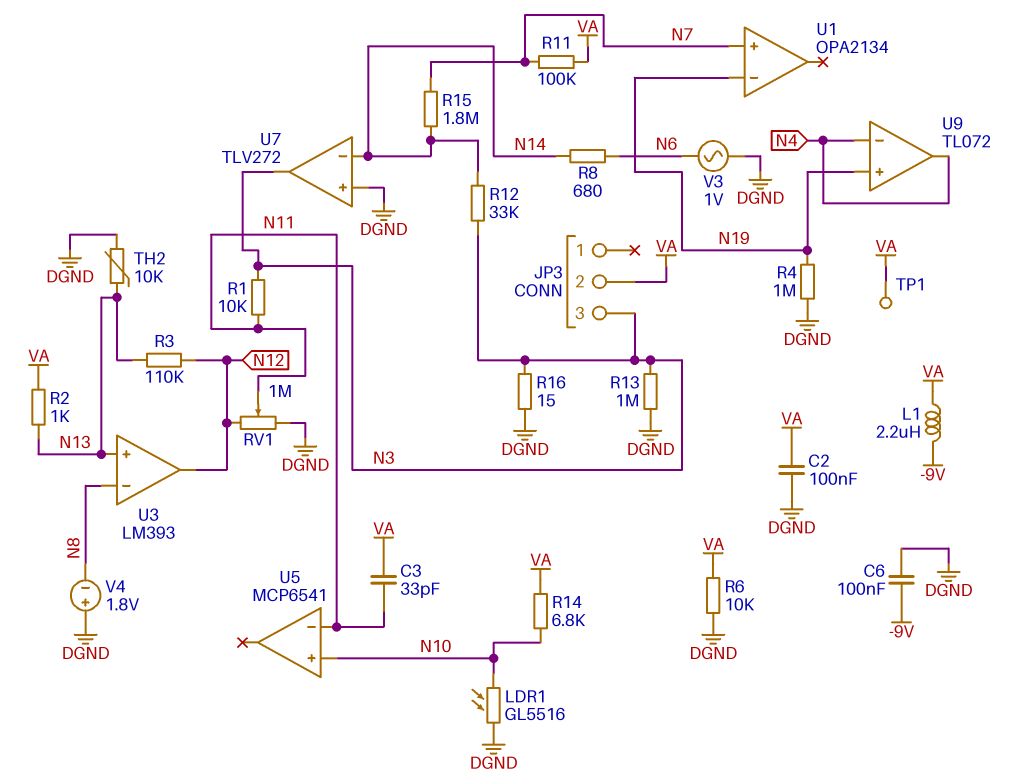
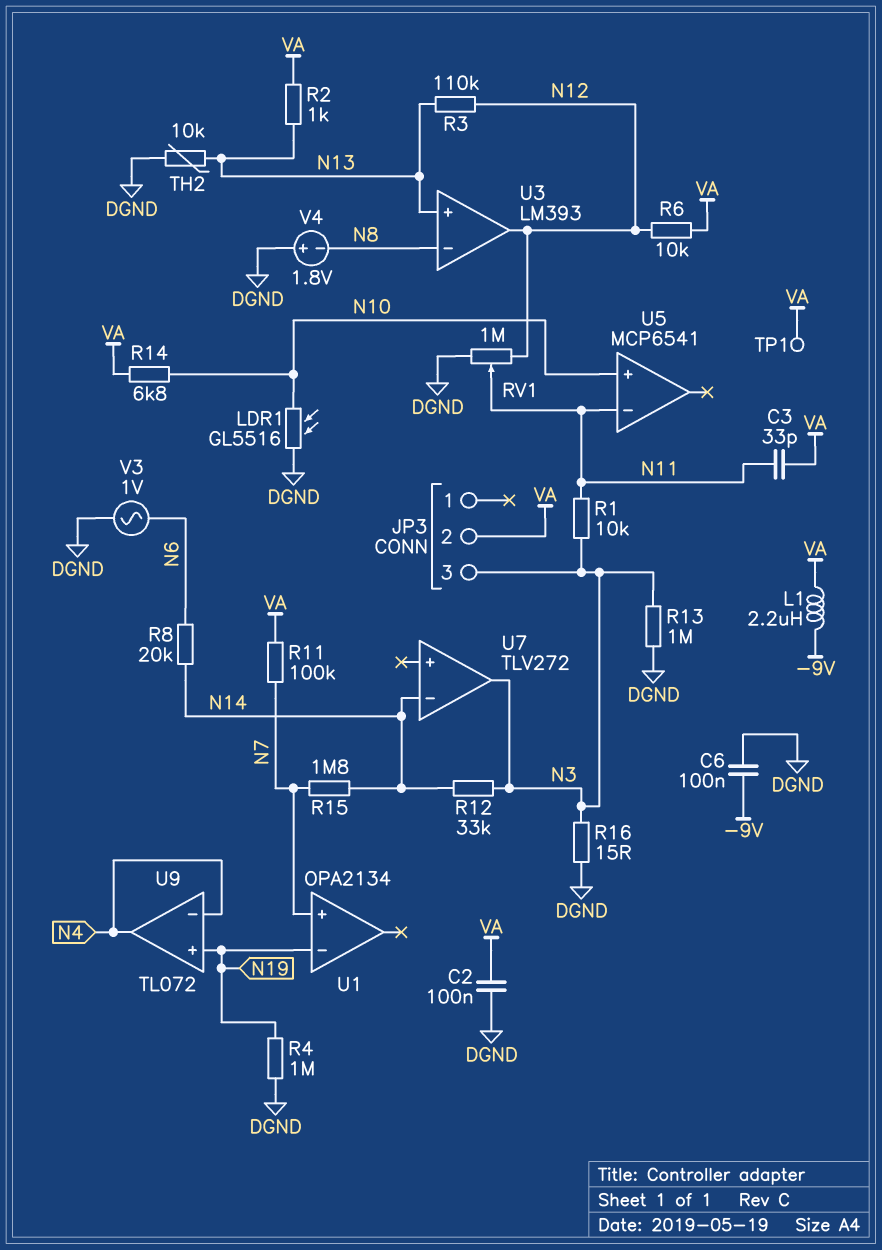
R6: 10k (DGND, VA) -> 10k (N12, VA)
R8: 680 (N6, N14) -> 20k (N6, N14)
U7 pin in+: DGND -> none

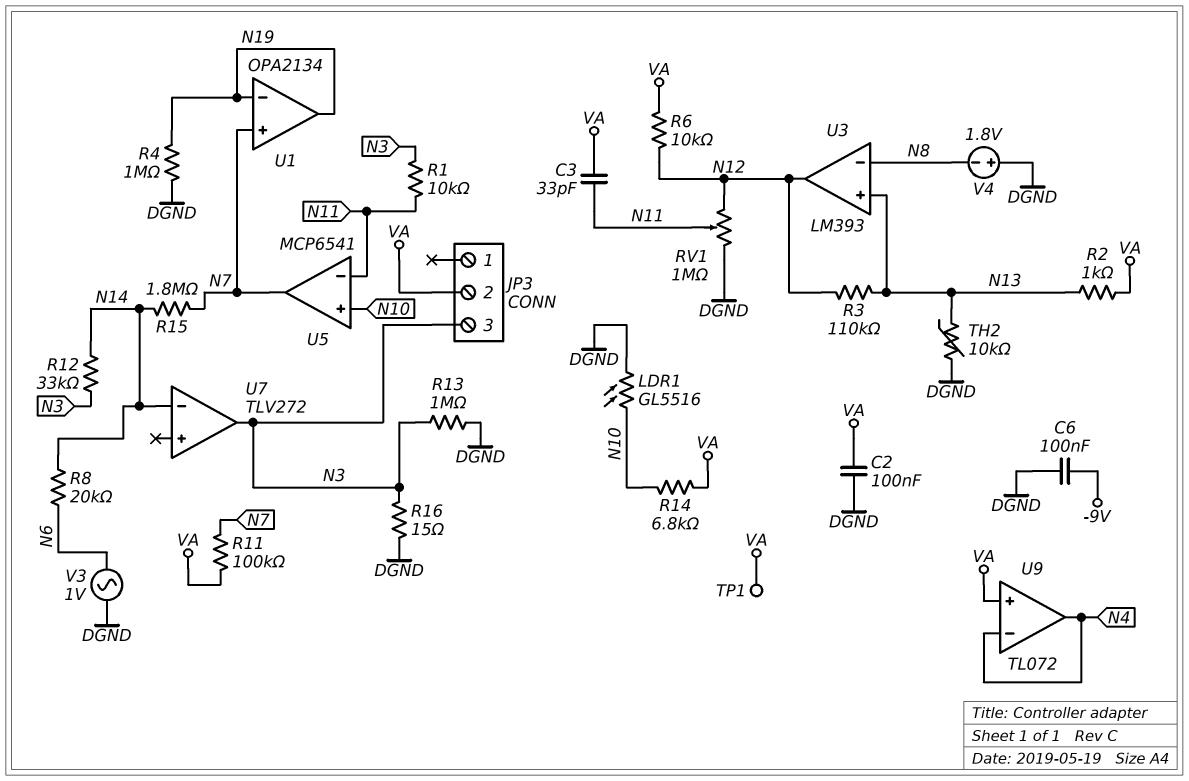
L1: 2.2uH (-9V, VA) -> none
U1 pin out: none -> N19
U5 pin out: none -> N7
U9 pin in+: N19 -> VA

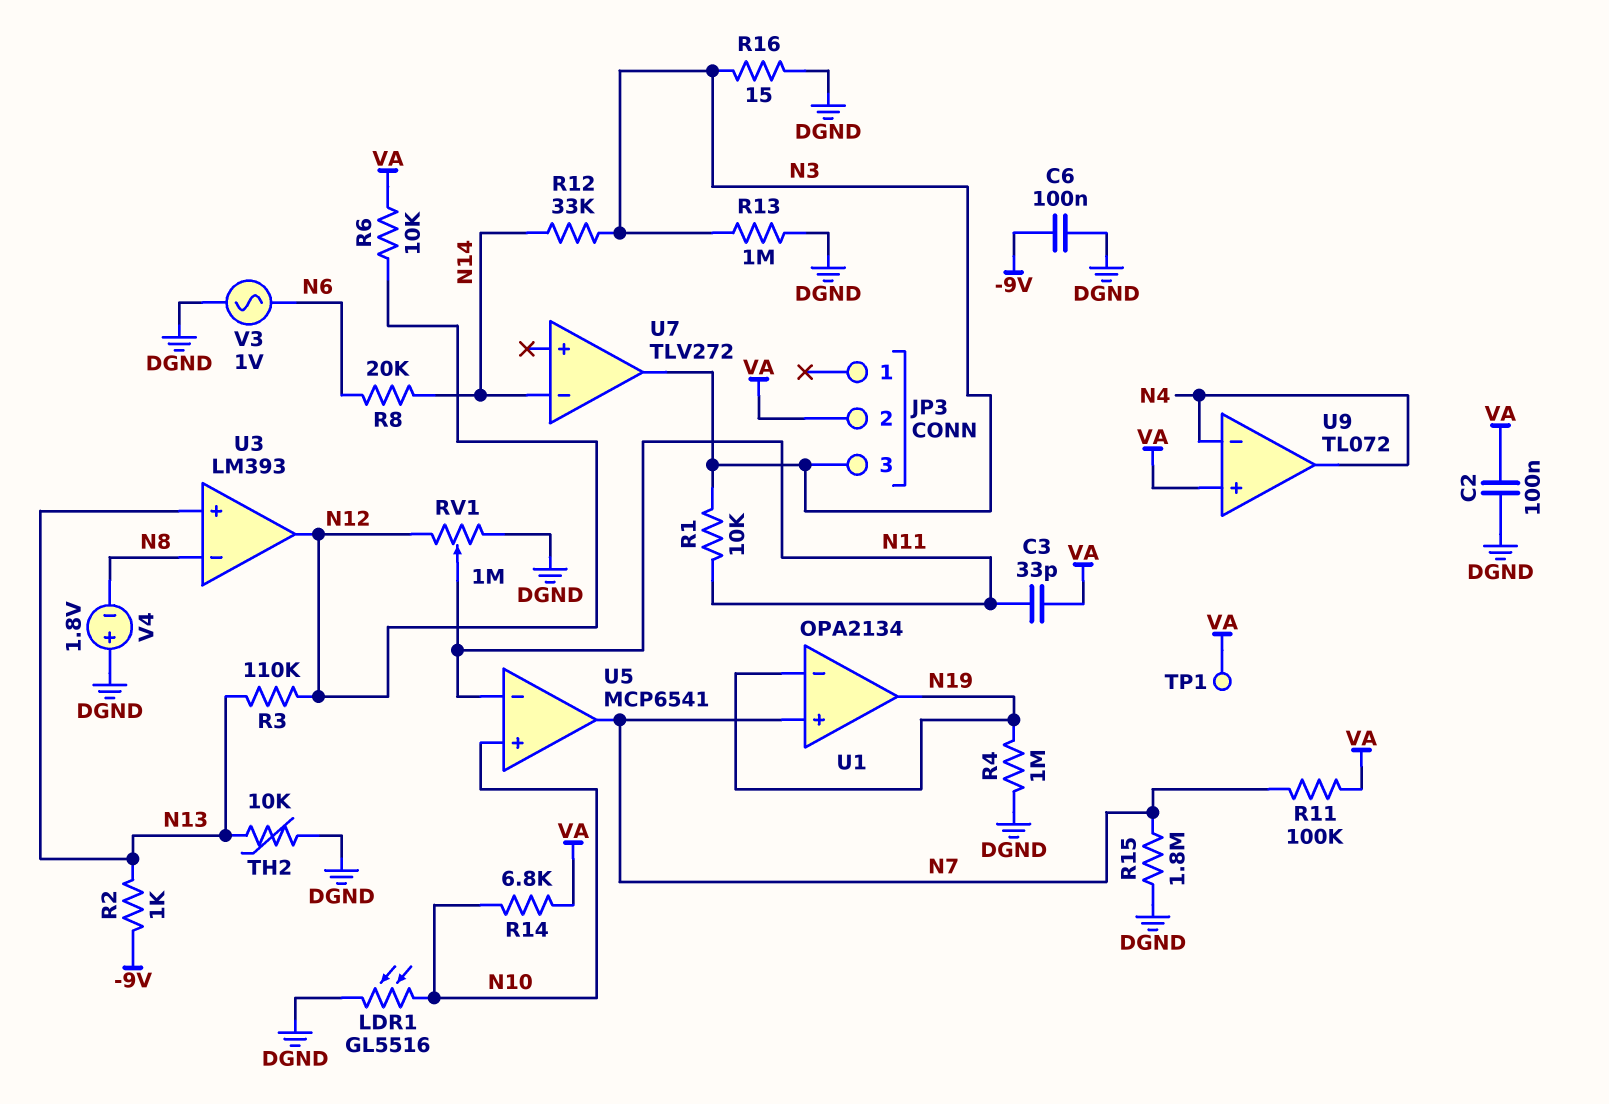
R2: 1k (N13, VA) -> 1k (-9V, N13)
R15: 1.8M (N7, N14) -> 1.8M (DGND, N7)

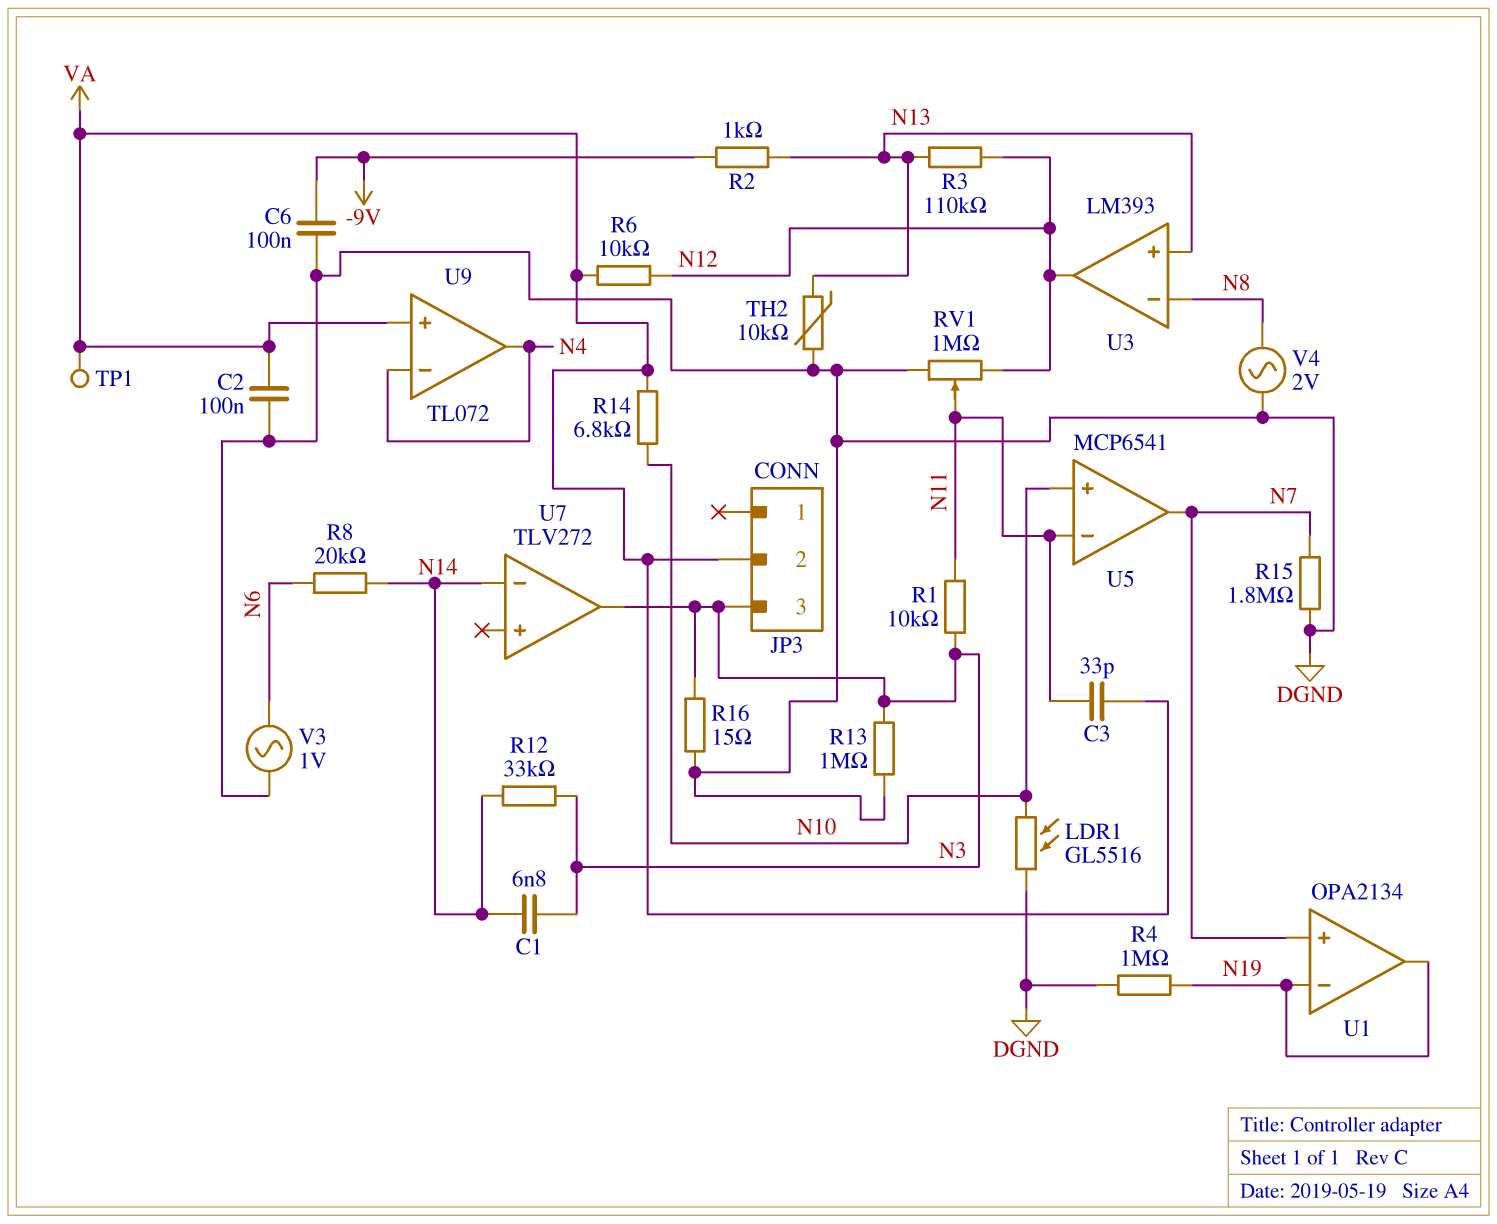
C1: none -> 6.8nF (N3, N14)
R11: 100k (N7, VA) -> none
V4: 1.8V (plus DGND, minus N8) -> AC 2V (DGND, N8)

